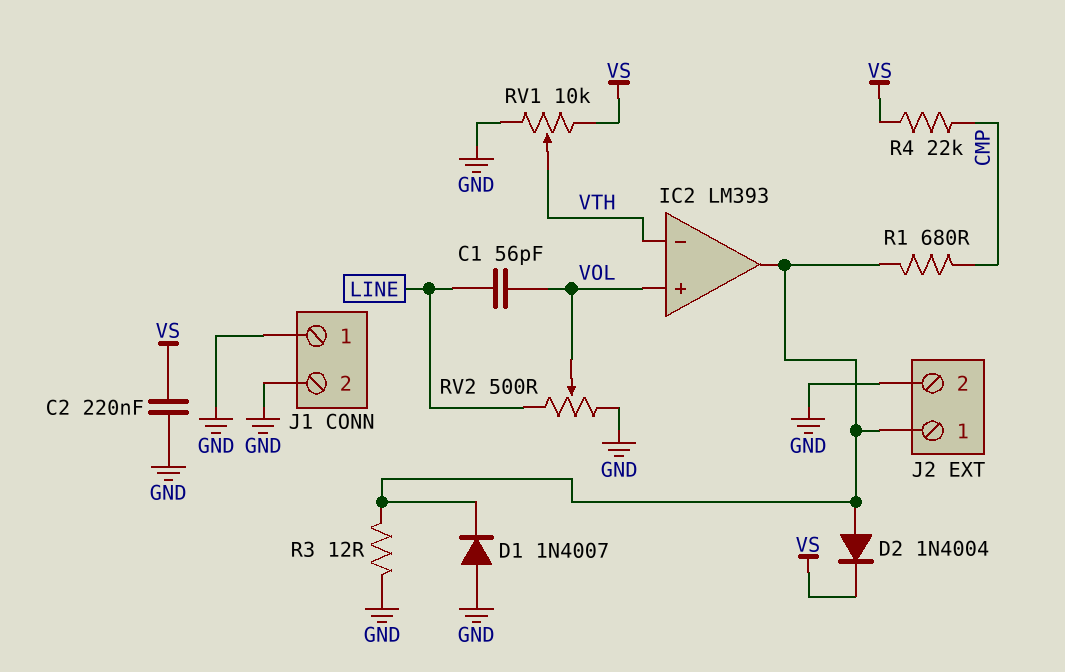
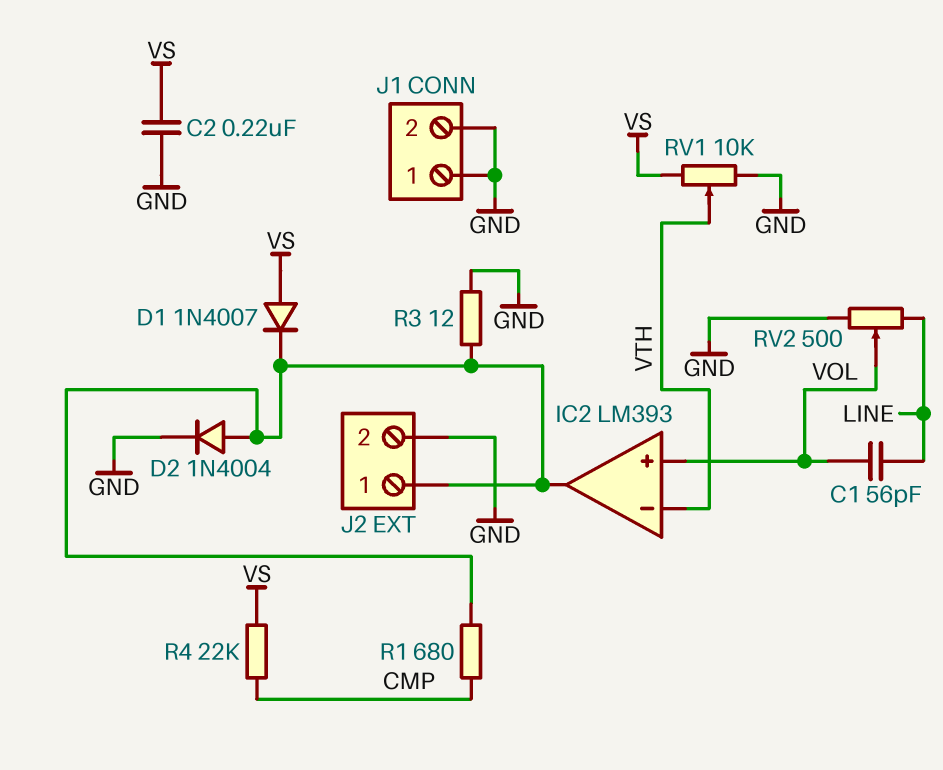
D1: diode 1N4007 (A GND, K IC2/out) -> diode 1N4007 (A VS, K IC2/out)
D2: diode 1N4004 (A IC2/out, K VS) -> diode 1N4004 (A IC2/out, K GND)

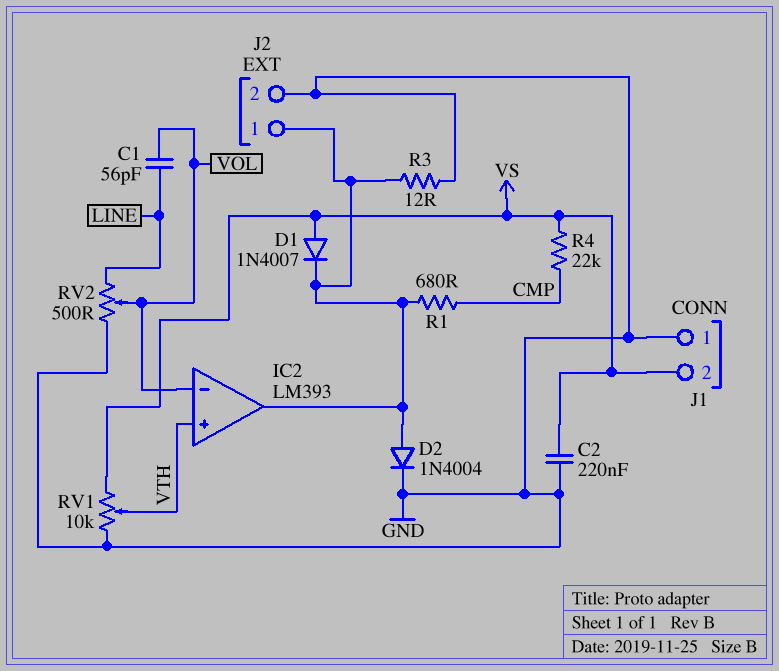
IC2 pin in+: VOL -> VTH
IC2 pin in-: VTH -> VOL
J1 pin 2: GND -> VS

